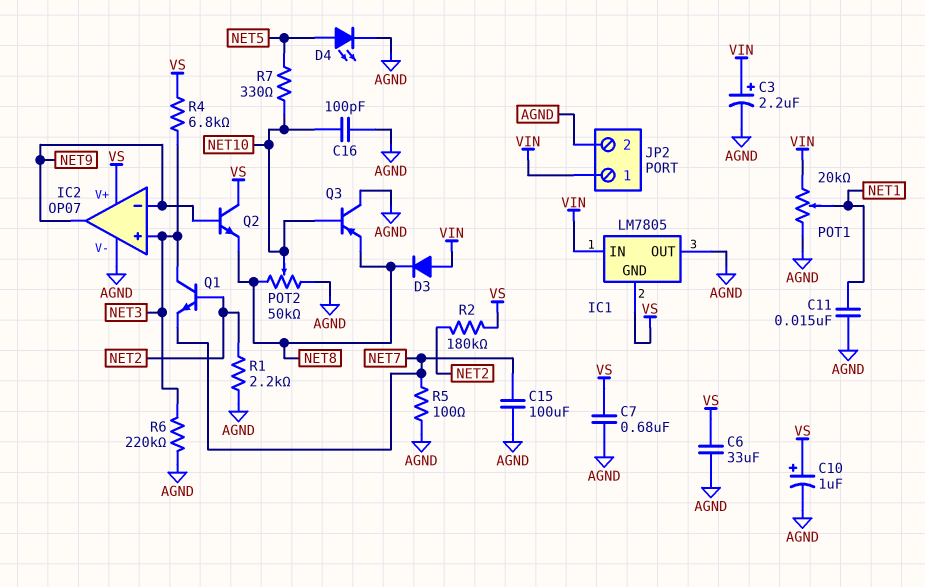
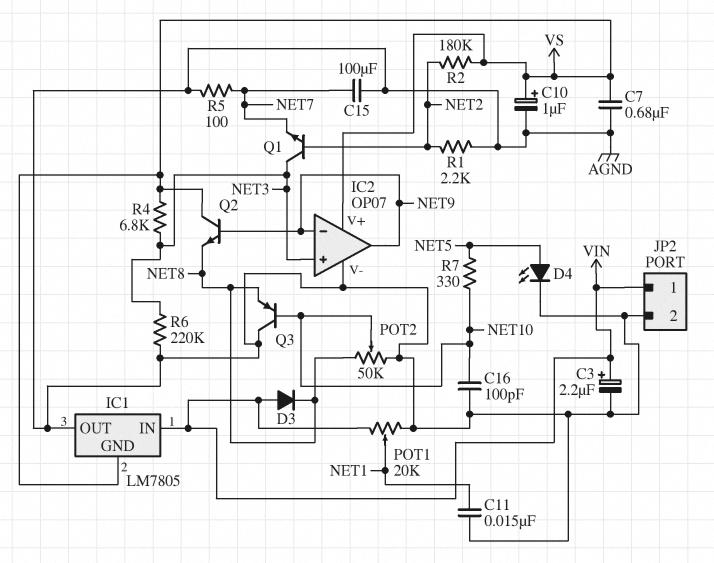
C6: 33uF (AGND, VS) -> none

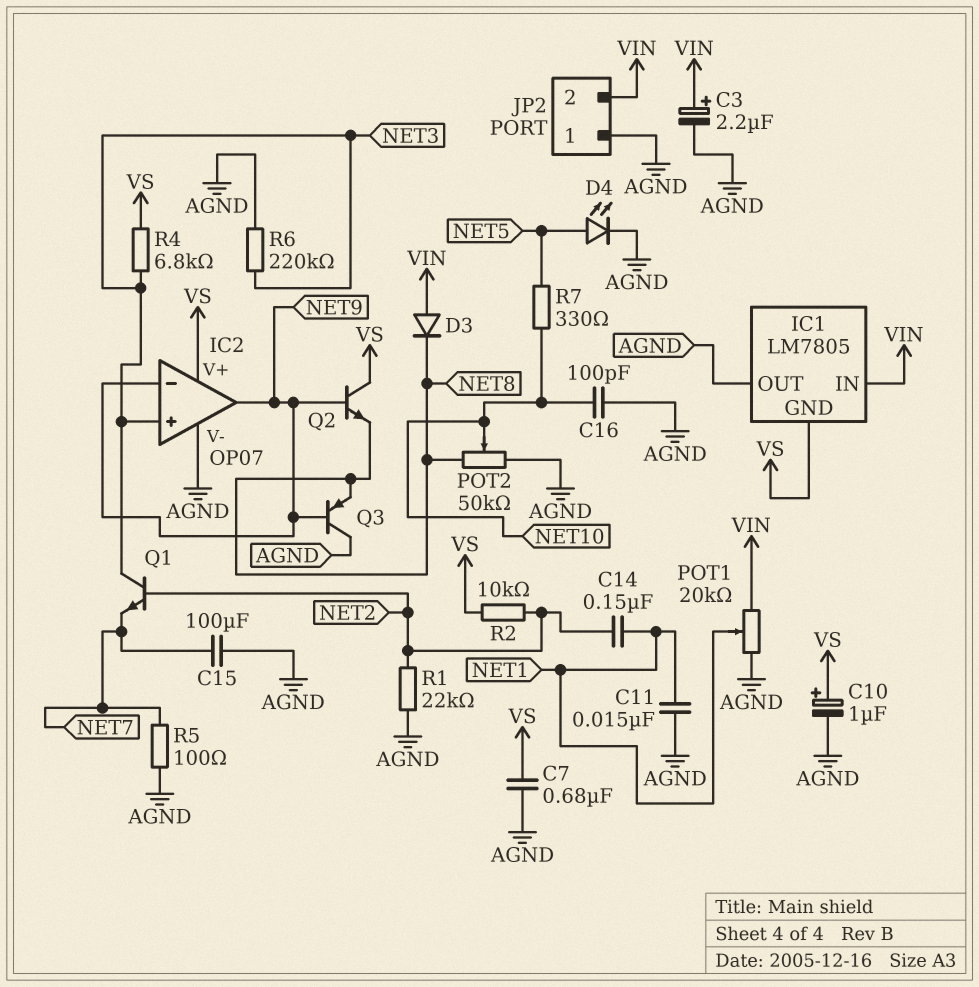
C14: none -> 150nF (NET1, NET2)
JP2 pin 1: VIN -> AGND
JP2 pin 2: AGND -> VIN
Q3: PNP (B NET10, C AGND, E NET8) -> PNP (B NET9, C AGND, E NET8)
R1: 2.2k (AGND, NET2) -> 22k (AGND, NET2)
R2: 180k (NET2, VS) -> 10k (NET2, VS)

